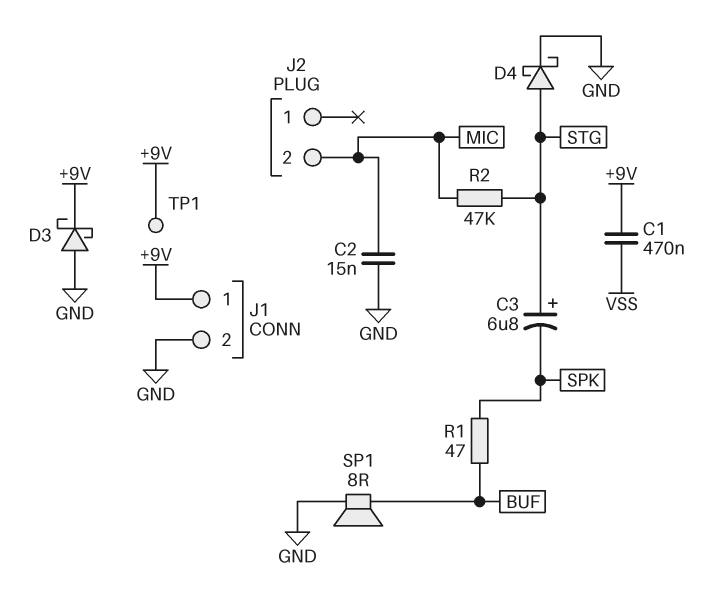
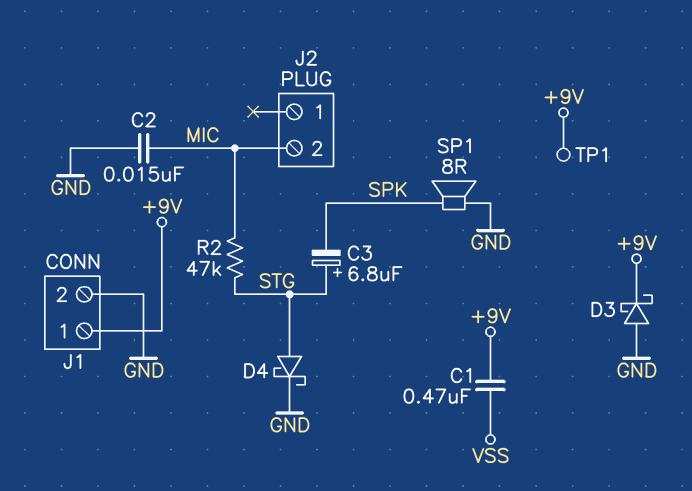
R1: 47 (BUF, SPK) -> none
SP1: speaker 8R (BUF, GND) -> speaker 8R (GND, SPK)

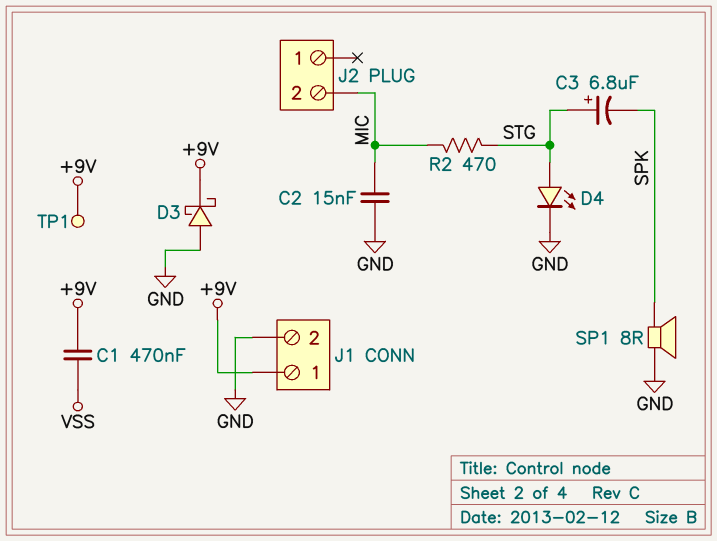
D4: schottky (A STG, K GND) -> LED (A STG, K GND)
R2: 47k (MIC, STG) -> 470 (MIC, STG)

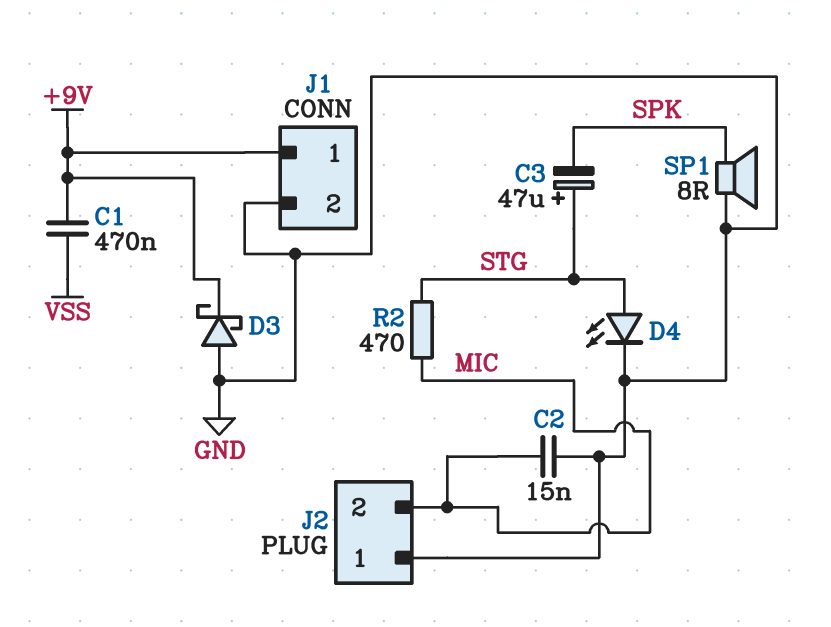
C3: 6.8uF (plus STG, minus SPK) -> 47uF (plus STG, minus SPK)
J2 pin 1: none -> GND
TP1: test point (+9V) -> none

